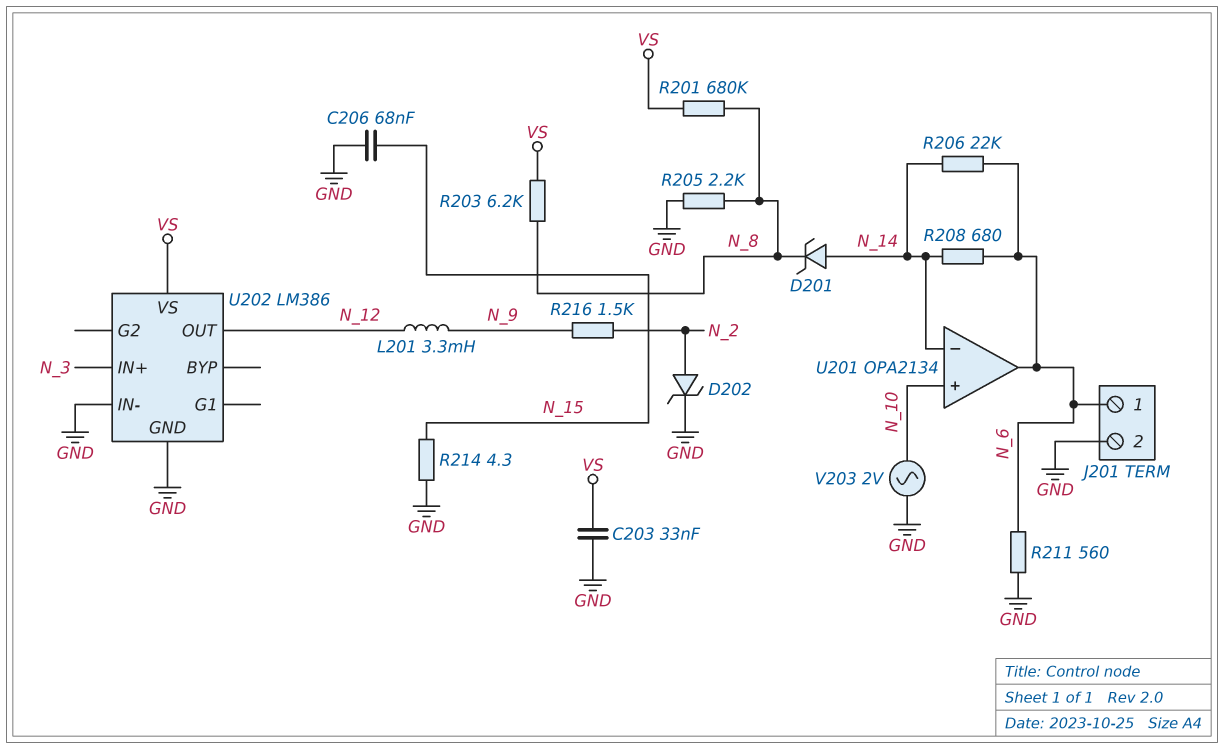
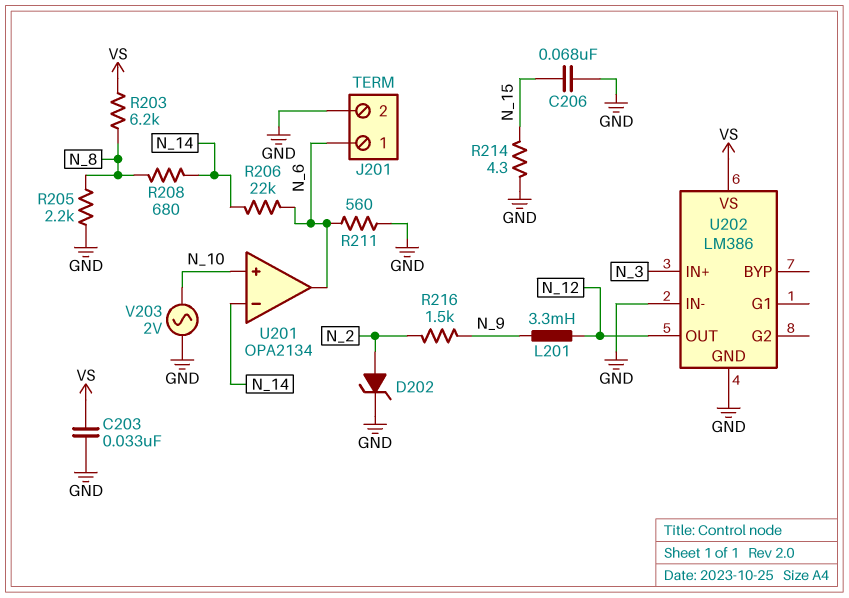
D201: zener (A N_14, K N_8) -> none
R201: 680k (N_8, VS) -> none
R208: 680 (N_6, N_14) -> 680 (N_8, N_14)

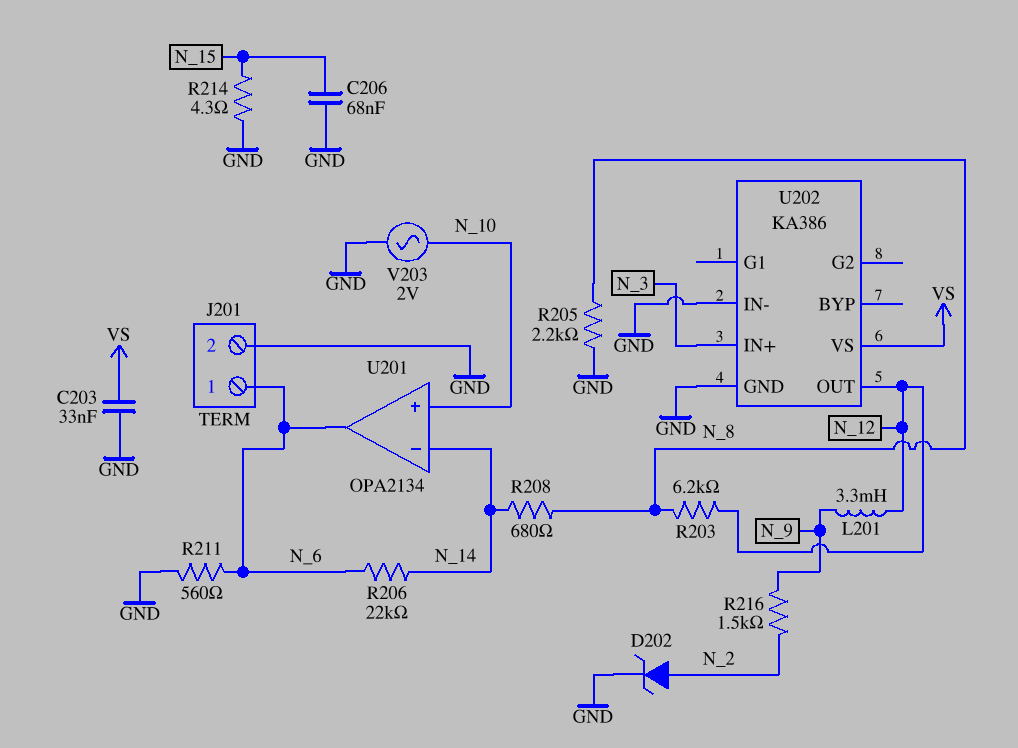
R203: 6.2k (N_8, VS) -> 6.2k (N_8, N_12)
U202: LM386 -> KA386

